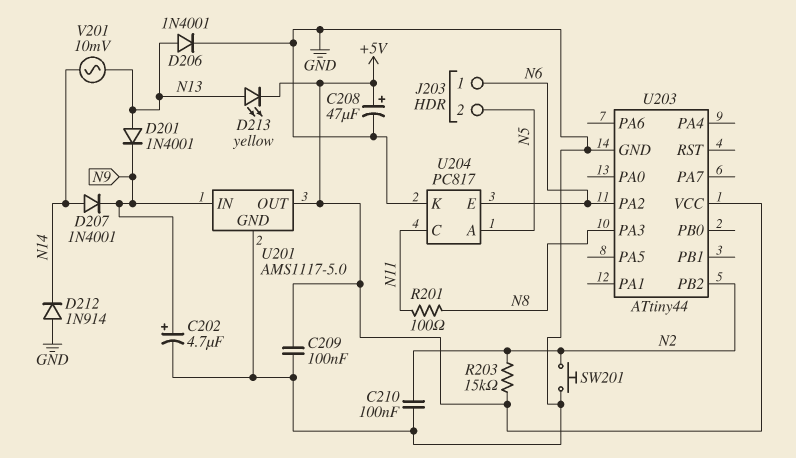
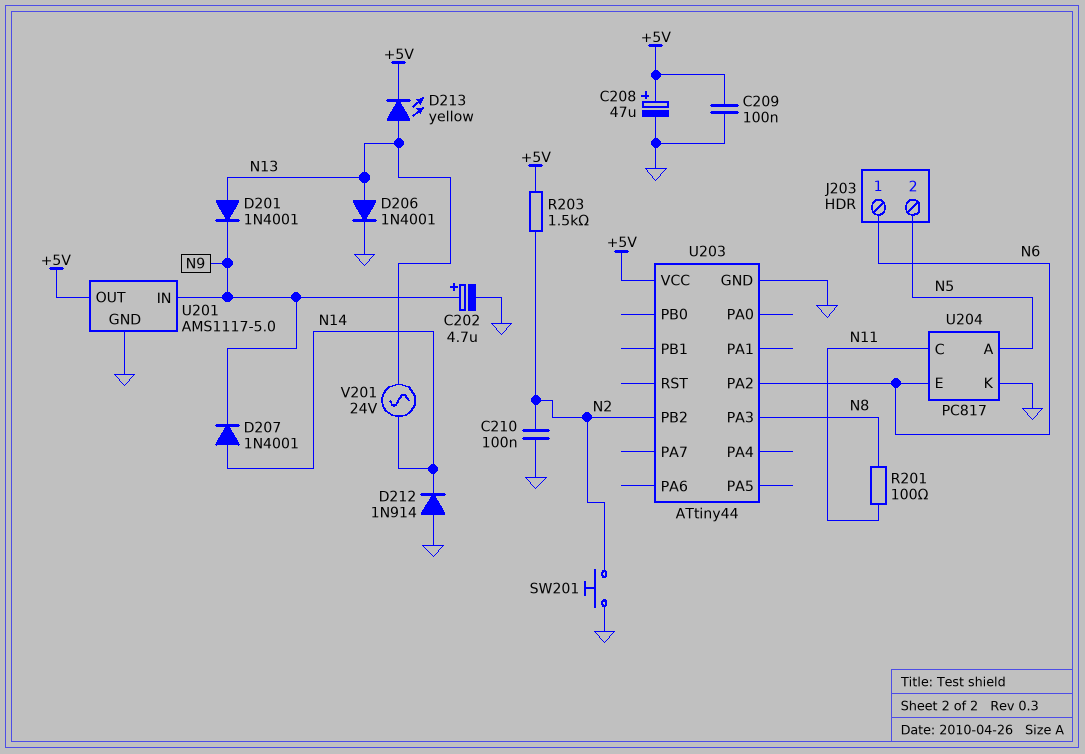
R203: 15k (+5V, N2) -> 1.5k (+5V, N2)
V201: AC 10mV (N13, N14) -> AC 24V (N13, N14)

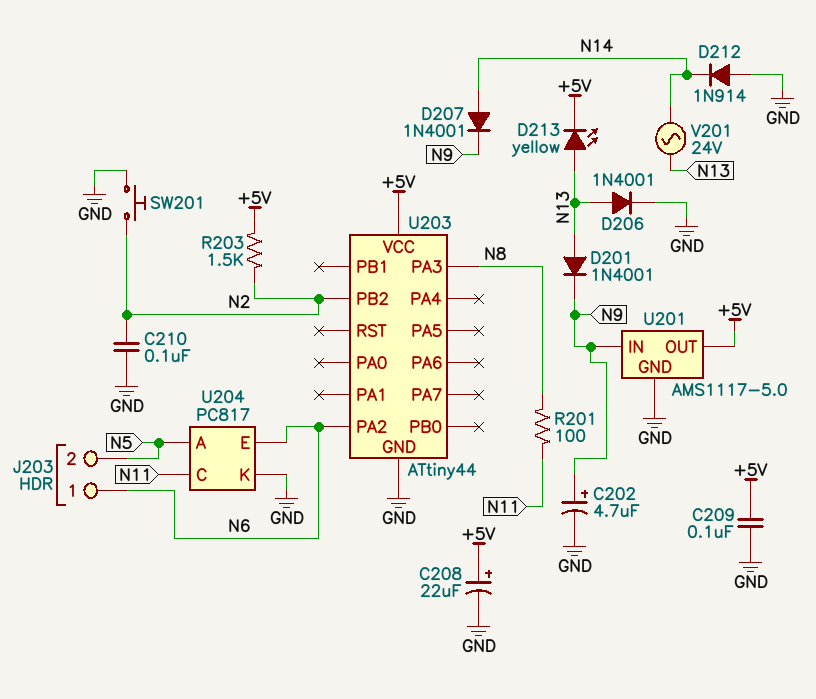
C208: 47uF (plus +5V, minus GND) -> 22uF (plus +5V, minus GND)

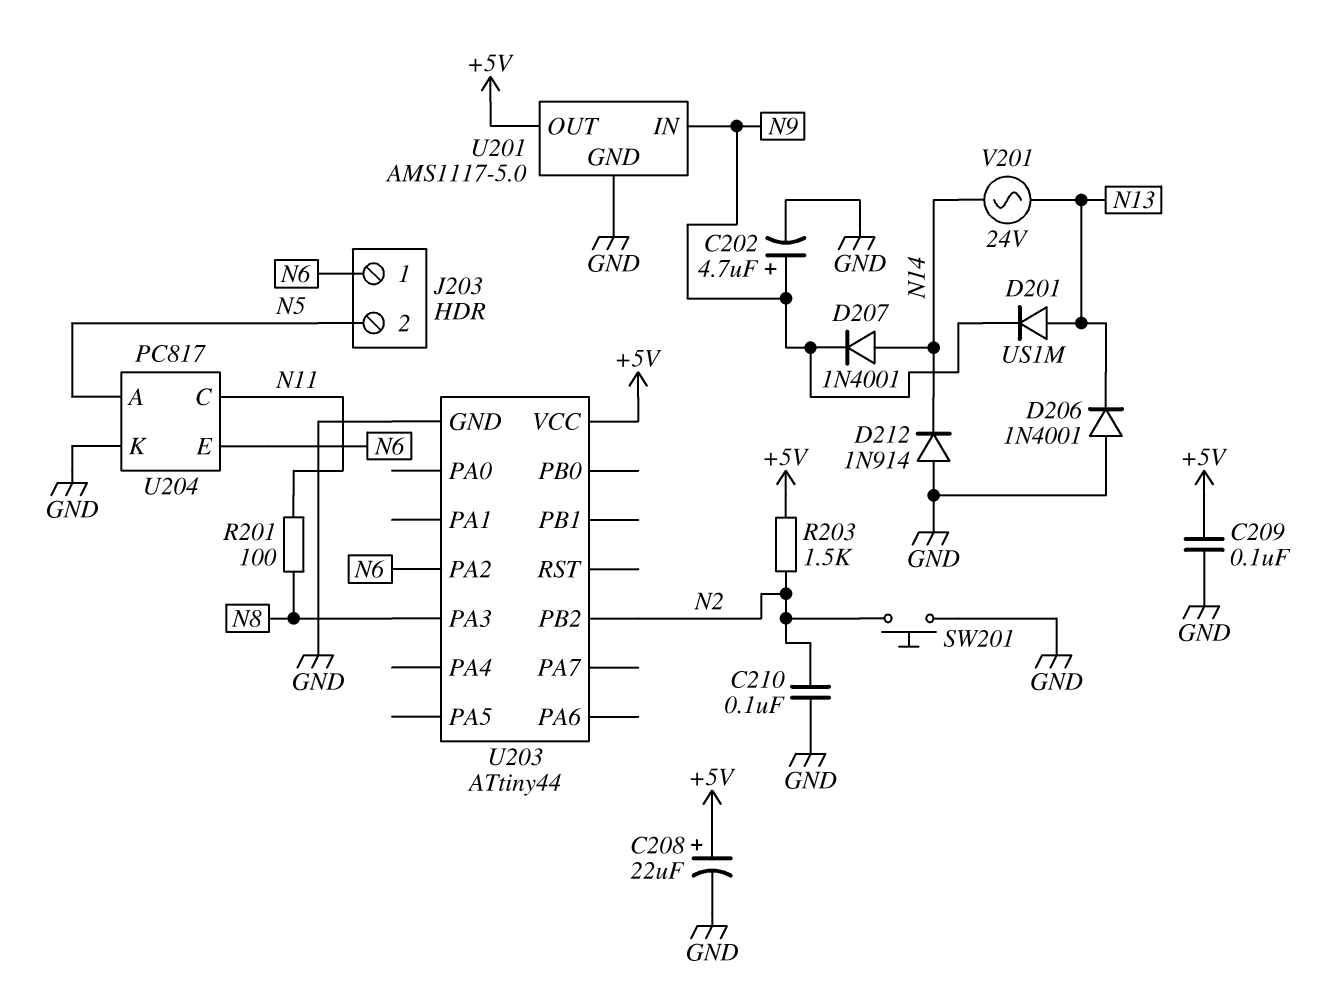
D201: diode 1N4001 (A N13, K N9) -> diode US1M (A N13, K N9)
D206: diode 1N4001 (A N13, K GND) -> diode 1N4001 (A GND, K N13)
D213: LED yellow (A N13, K +5V) -> none

